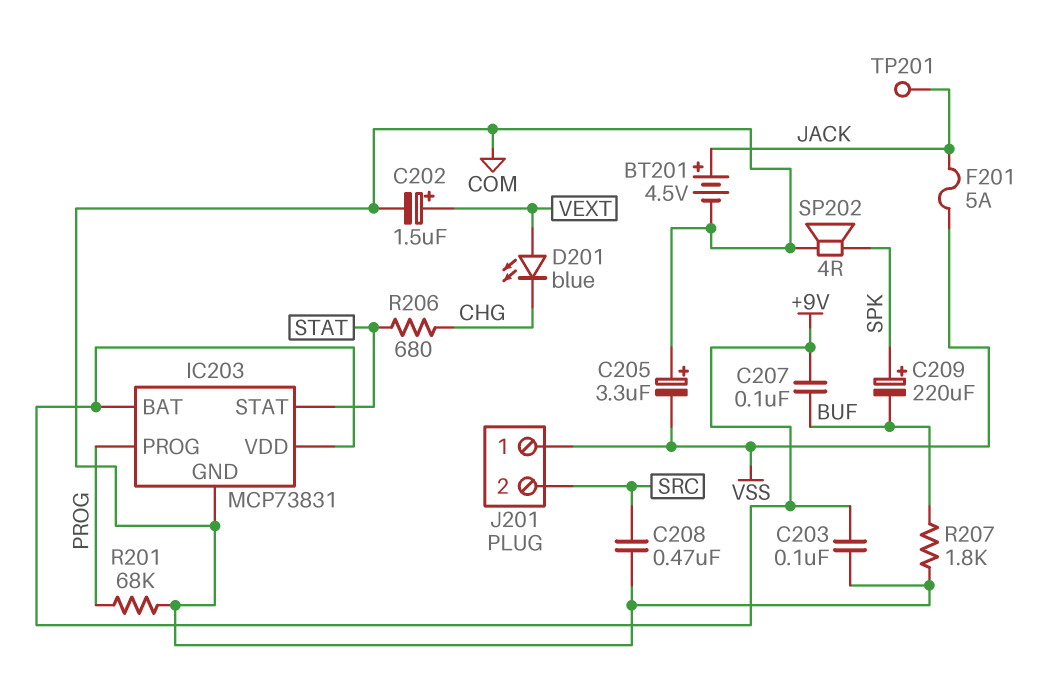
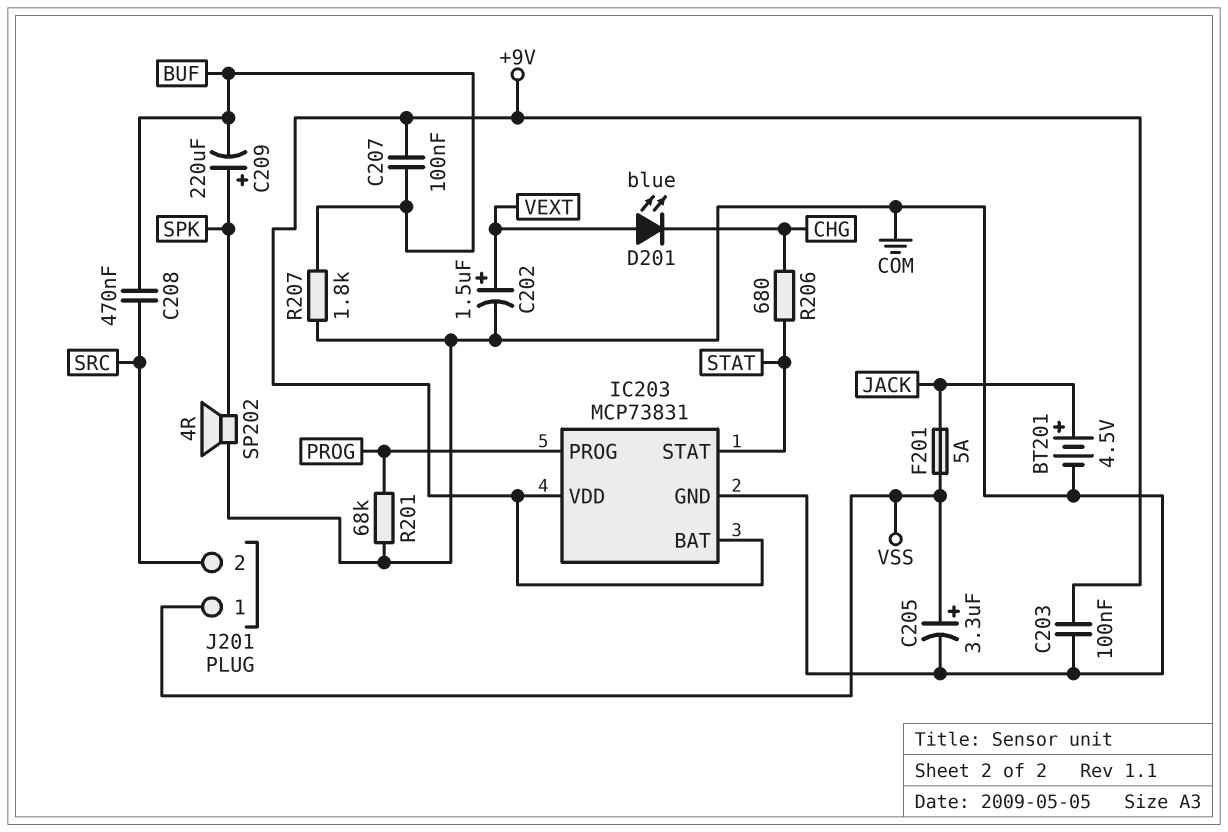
C205: 3.3uF (plus COM, minus VSS) -> 3.3uF (plus VSS, minus COM)
C208: 470nF (COM, SRC) -> 470nF (BUF, SRC)
TP201: test point (JACK) -> none

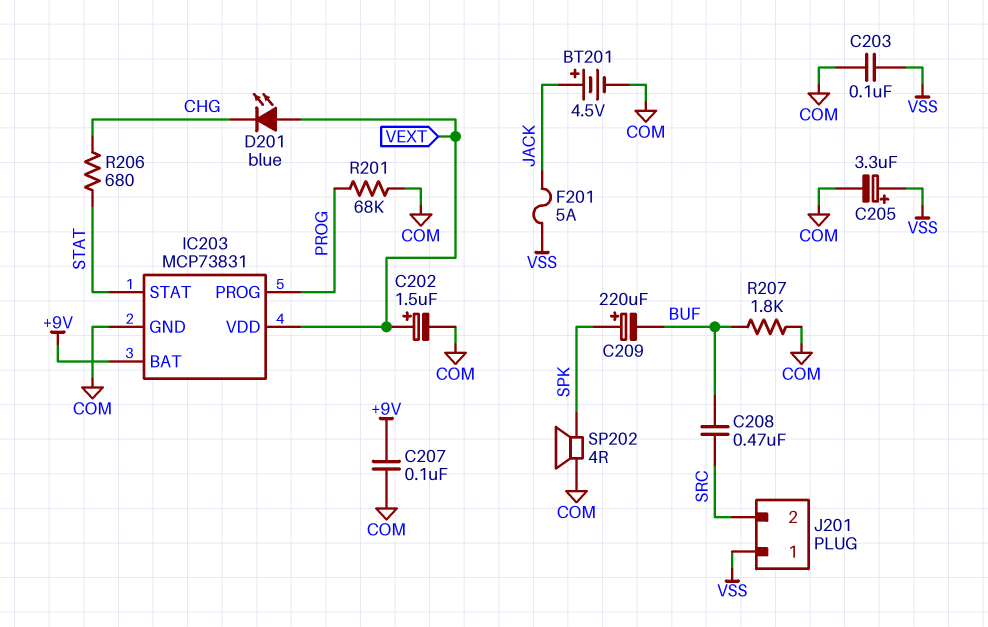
C203: 100nF (+9V, COM) -> 100nF (COM, VSS)
C207: 100nF (+9V, BUF) -> 100nF (+9V, COM)
IC203 pin VDD: +9V -> VEXT

